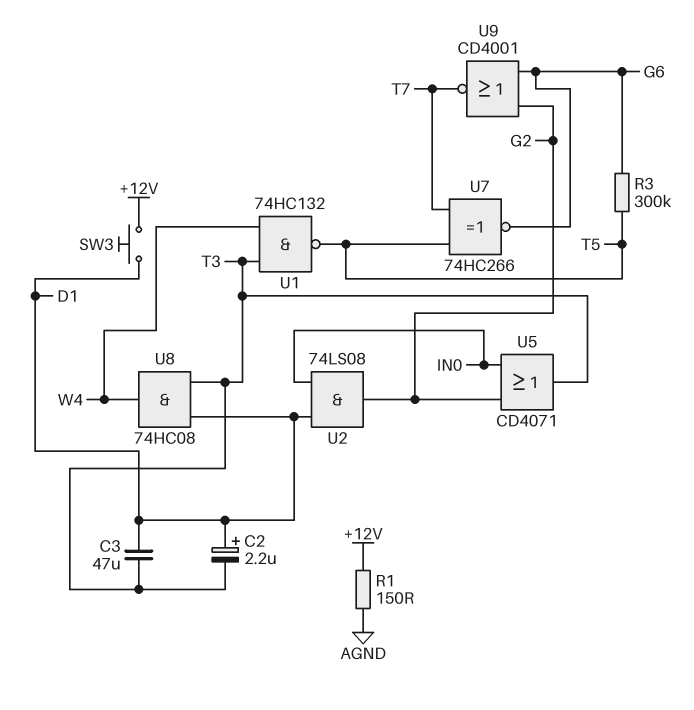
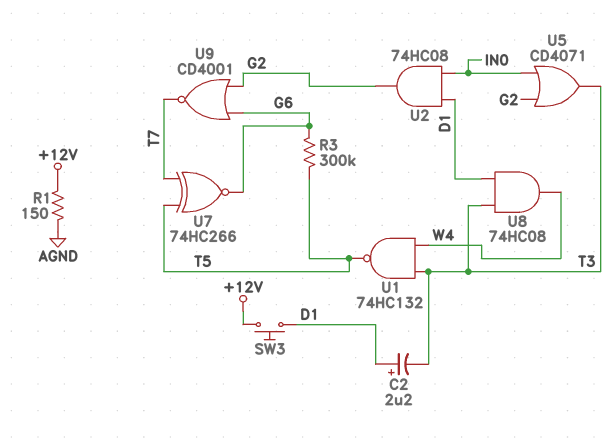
C3: 47uF (D1, T3) -> none
U2: AND 74LS08 (in D1, in IN0, out G2) -> AND 74HC08 (in D1, in IN0, out G2)

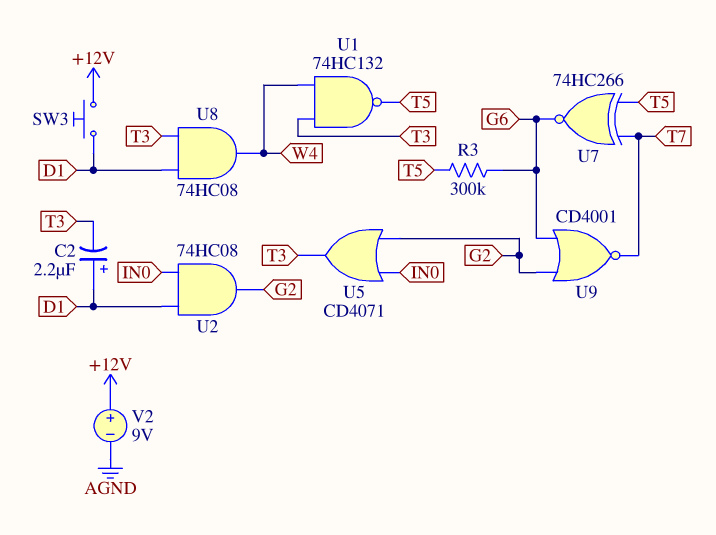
R1: 150 (+12V, AGND) -> none
V2: none -> 9V (plus +12V, minus AGND)

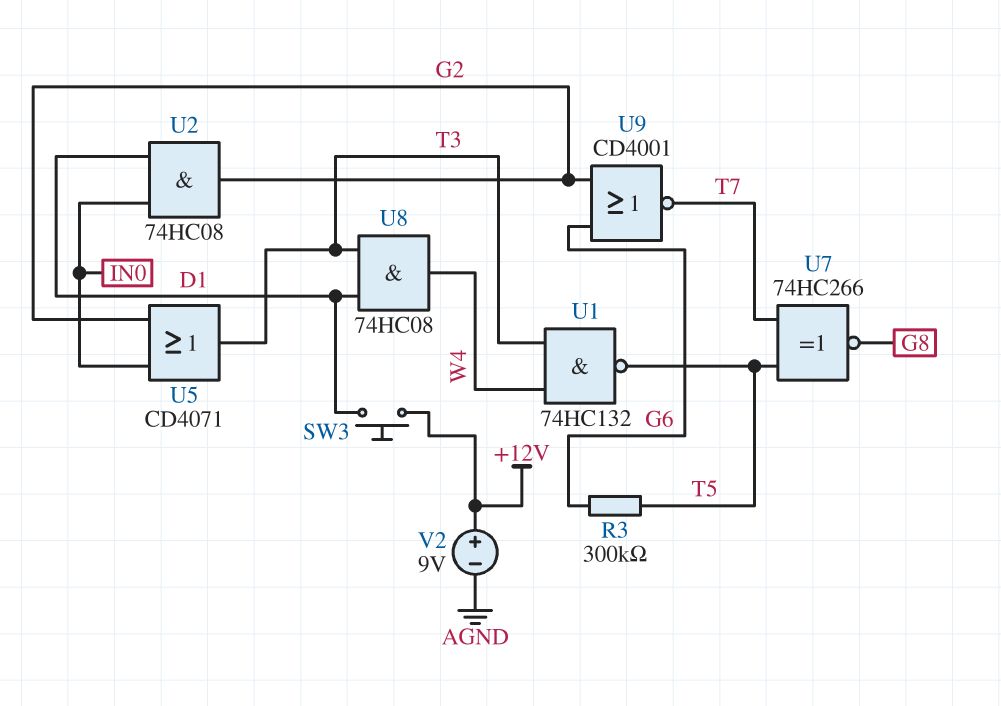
C2: 2.2uF (plus D1, minus T3) -> none
U7: XNOR 74HC266 (in T5, in T7, out G6) -> XNOR 74HC266 (in T5, in T7, out G8)

